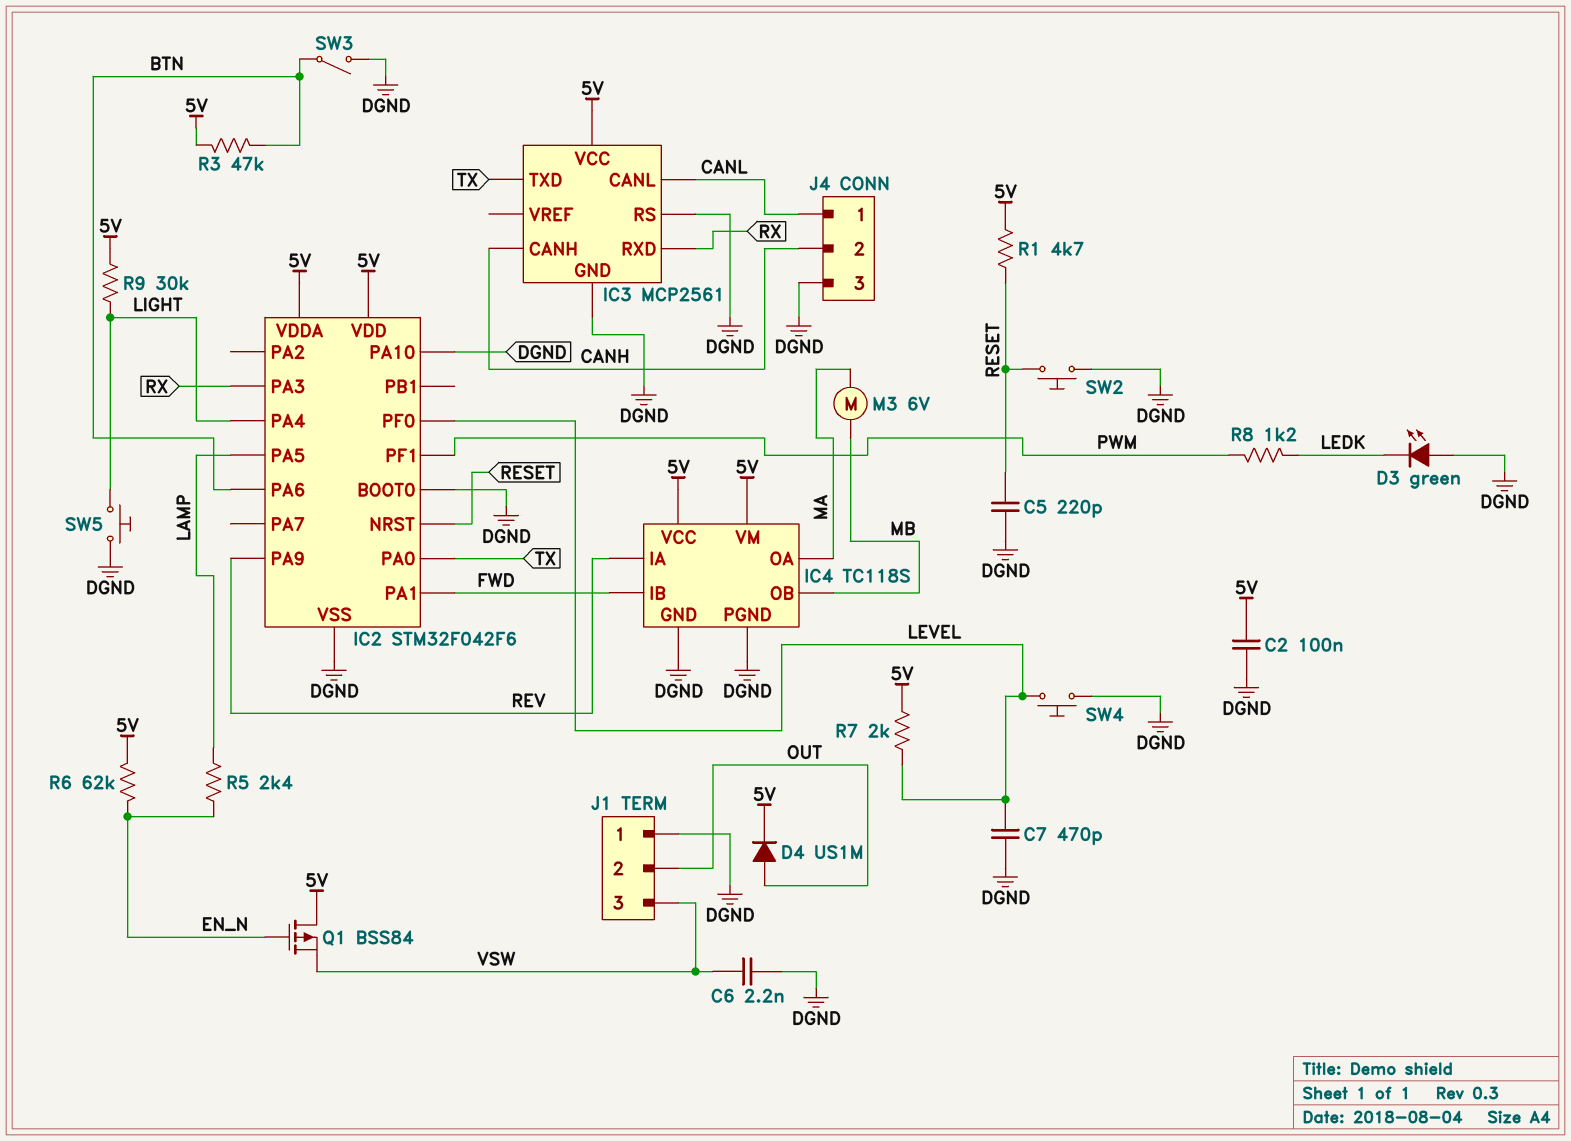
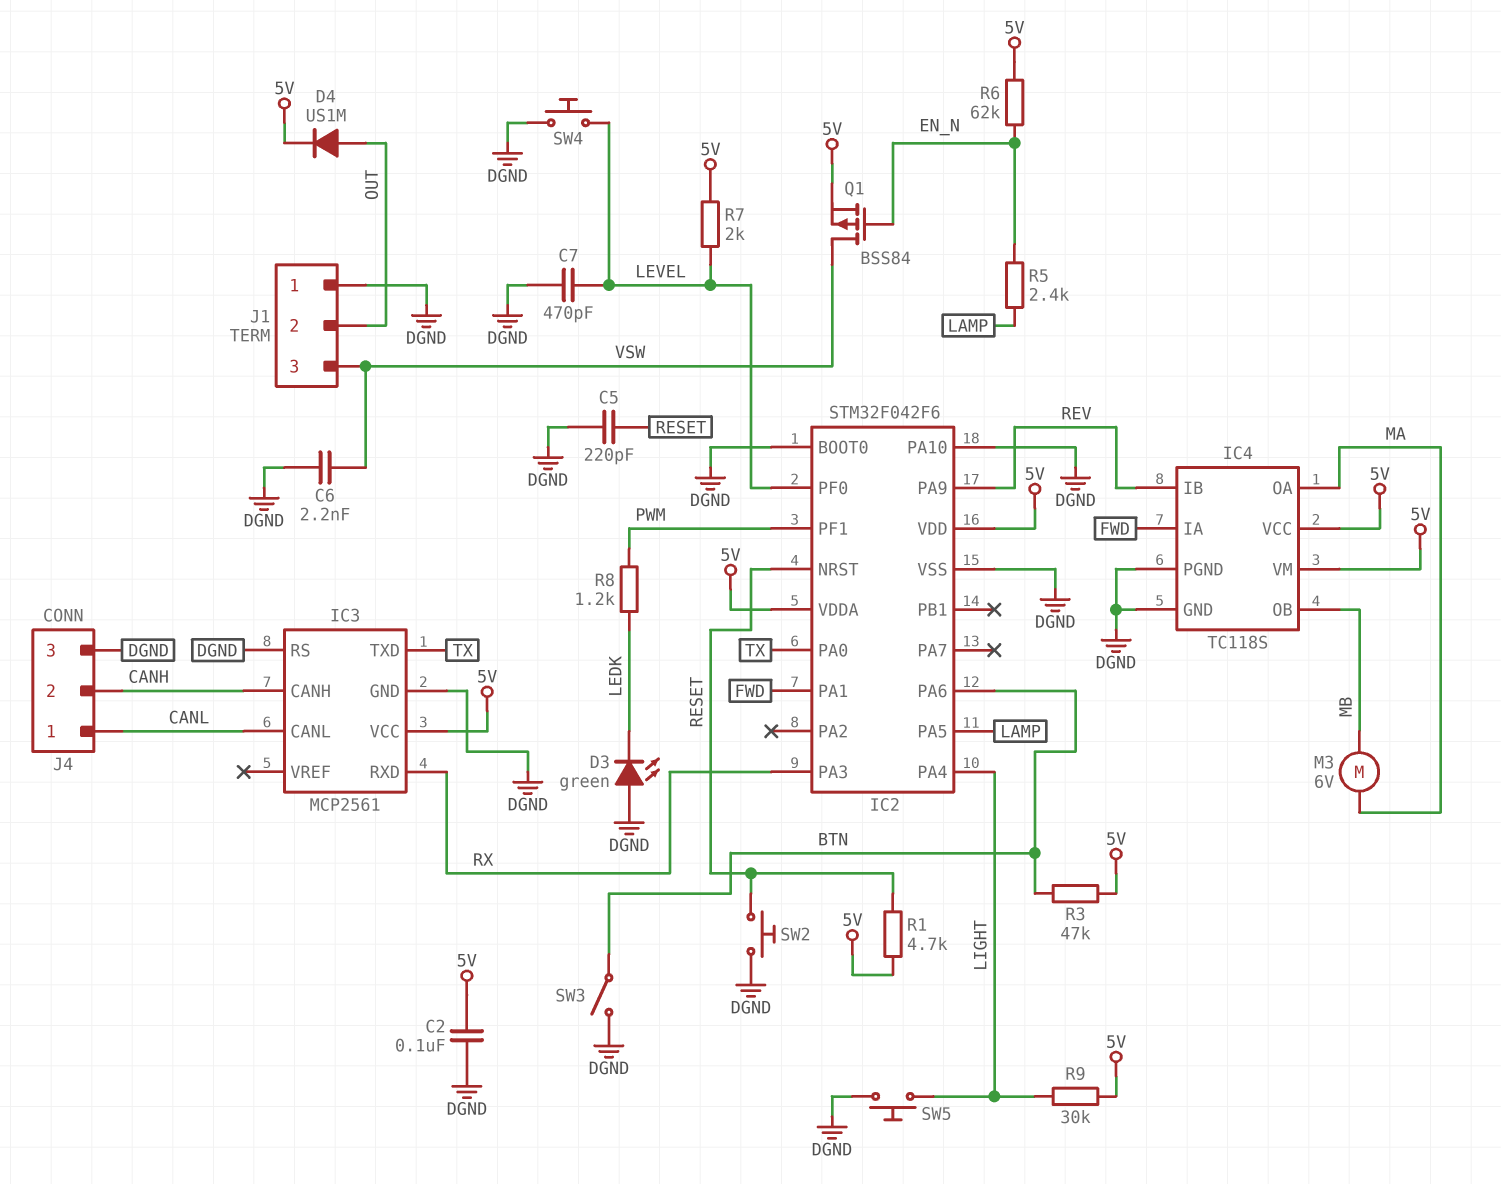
IC4 pin IA: REV -> FWD
IC4 pin IB: FWD -> REV
Q1: PMOS BSS84 (G EN_N, D 5V, S VSW) -> PMOS BSS84 (G EN_N, D VSW, S 5V)

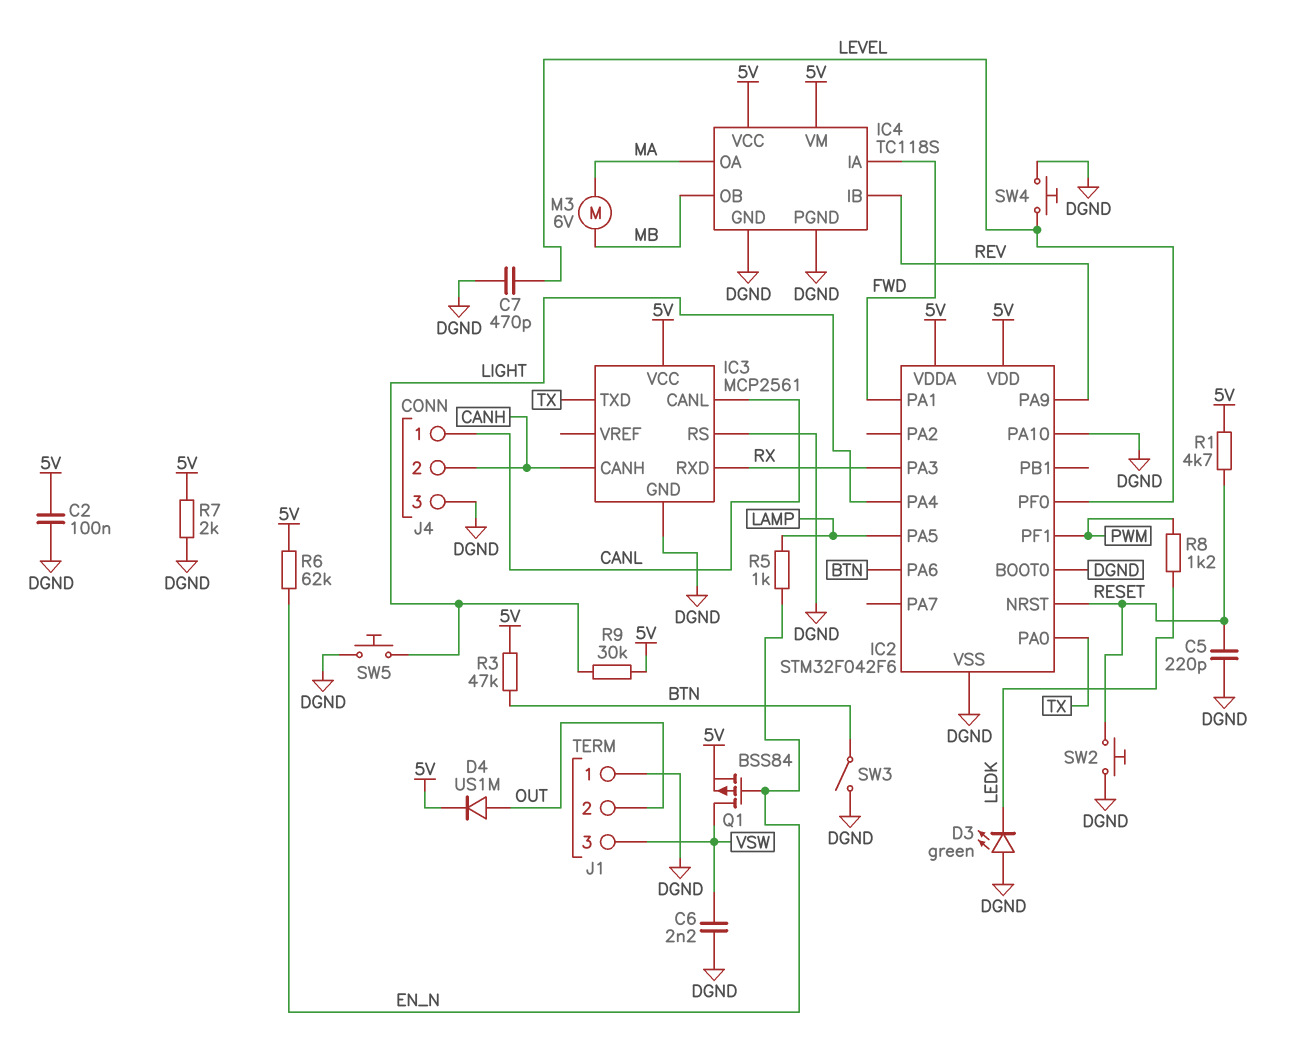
R5: 2.4k (EN_N, LAMP) -> 1k (EN_N, LAMP)
R7: 2k (5V, LEVEL) -> 2k (5V, DGND)

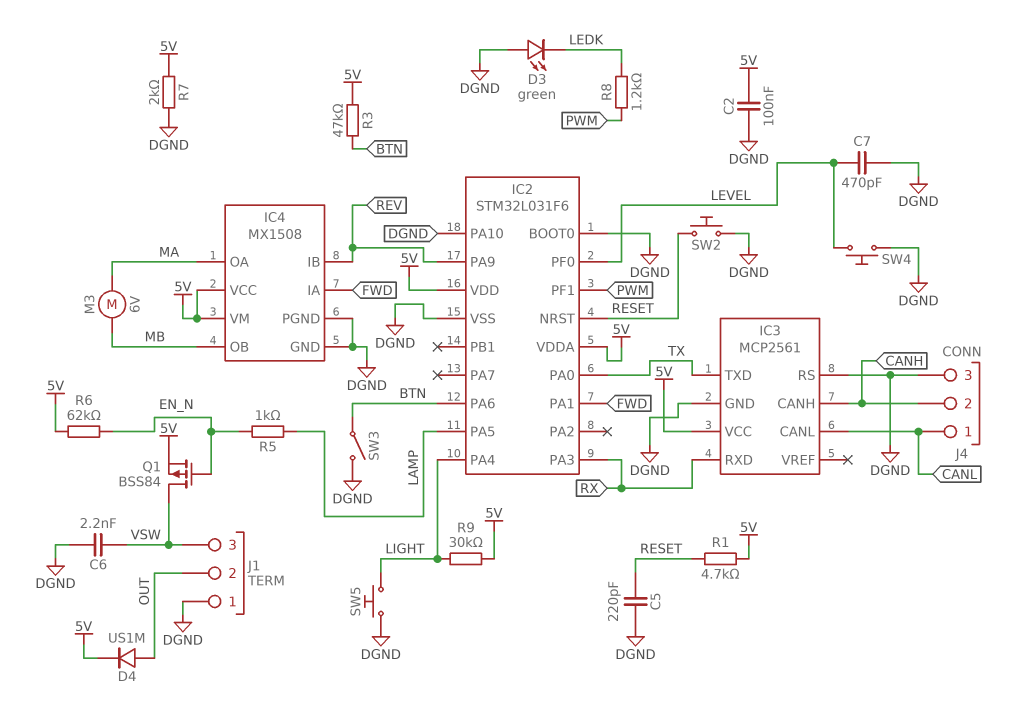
IC2: STM32F042F6 -> STM32L031F6
IC4: TC118S -> MX1508

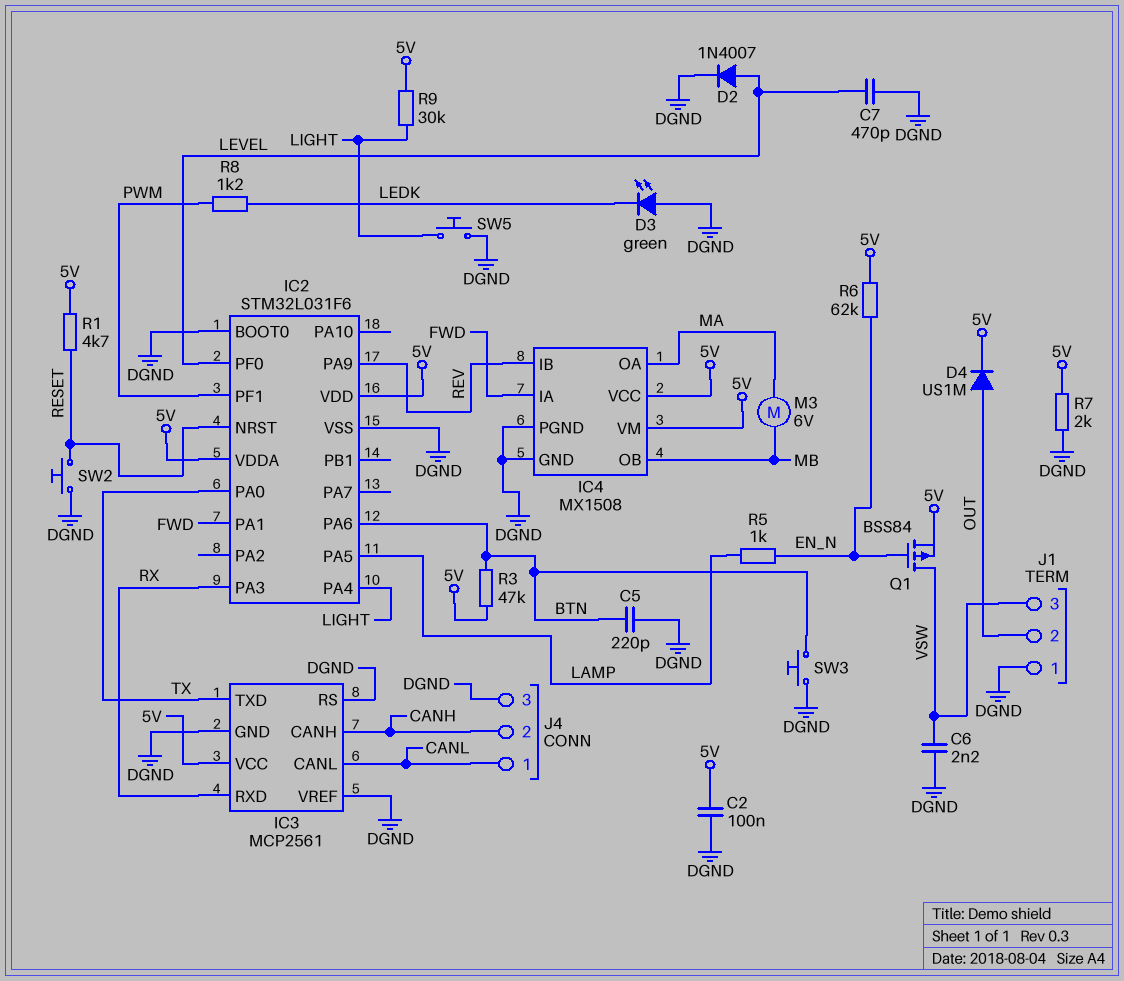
C5: 220pF (DGND, RESET) -> 220pF (BTN, DGND)
D2: none -> diode 1N4007 (A LEVEL, K DGND)
IC2 pin PA10: DGND -> none
IC3 pin VREF: none -> DGND
SW3: switch (BTN, DGND) -> button (BTN, DGND)
SW4: button (DGND, LEVEL) -> none

